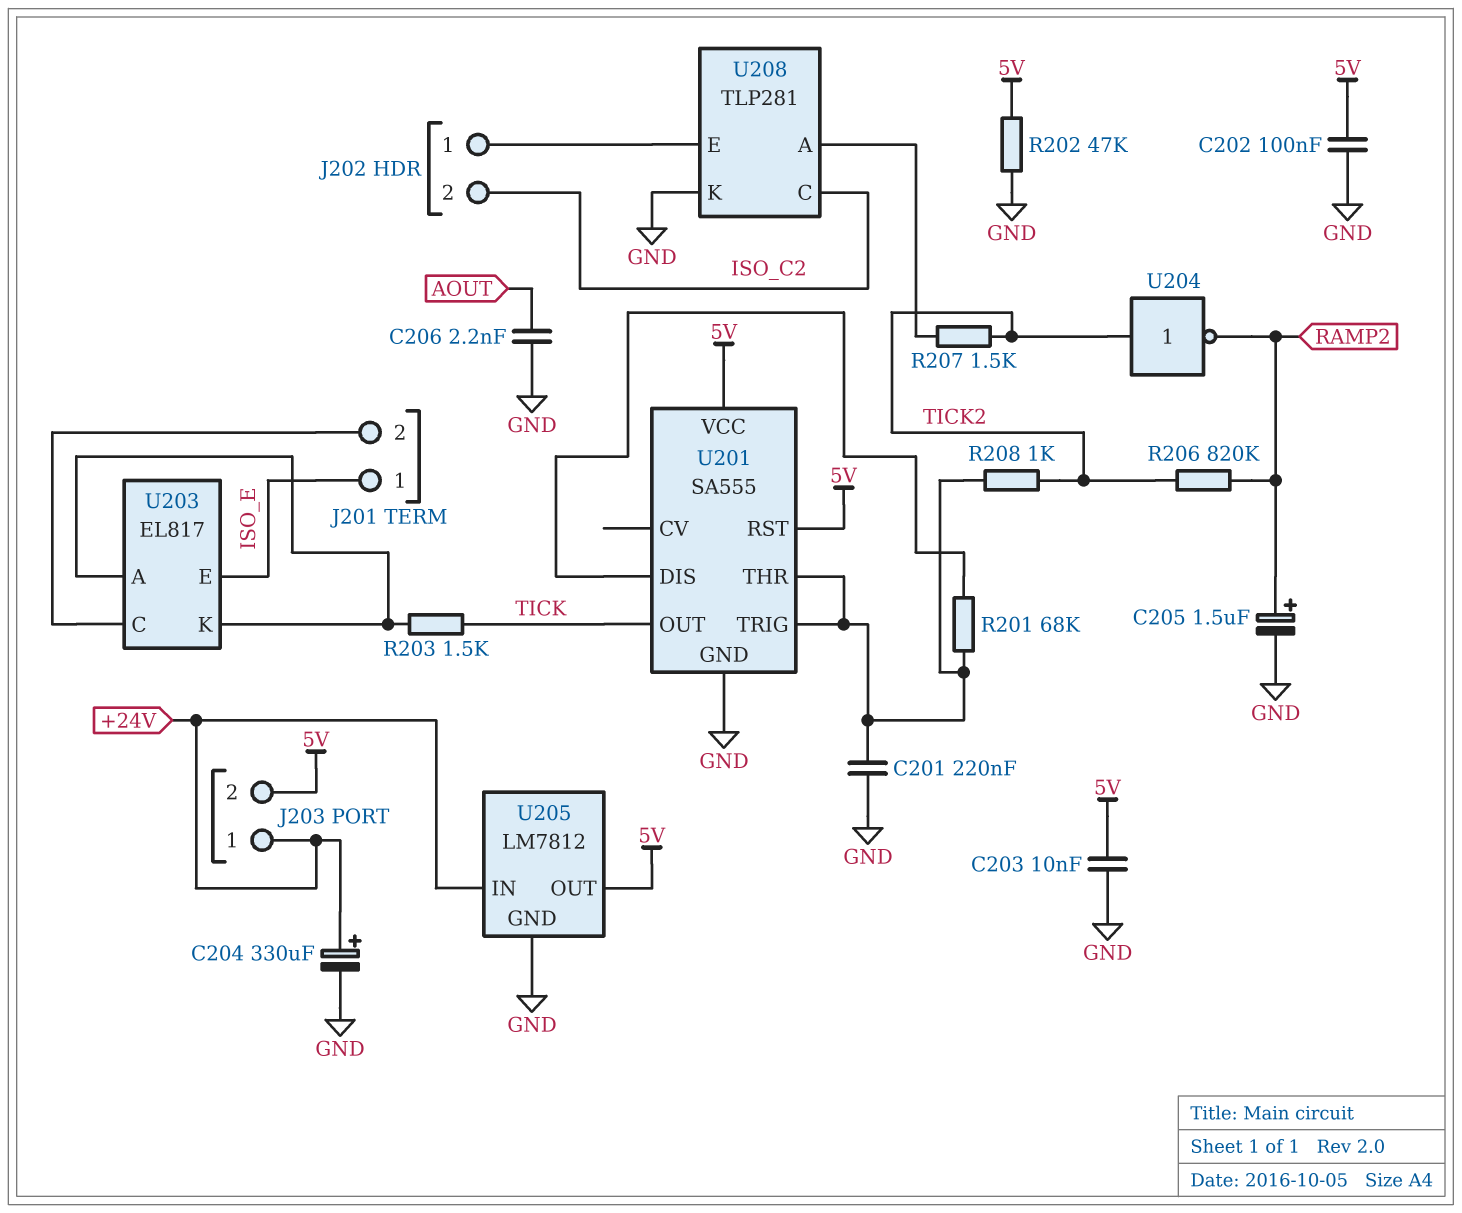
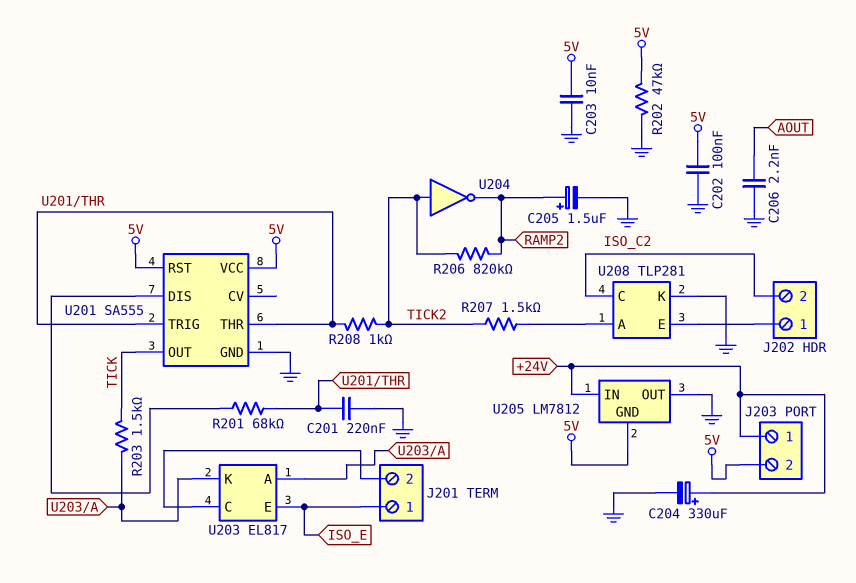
U205 pin GND: GND -> 5V
U205 pin OUT: 5V -> GND

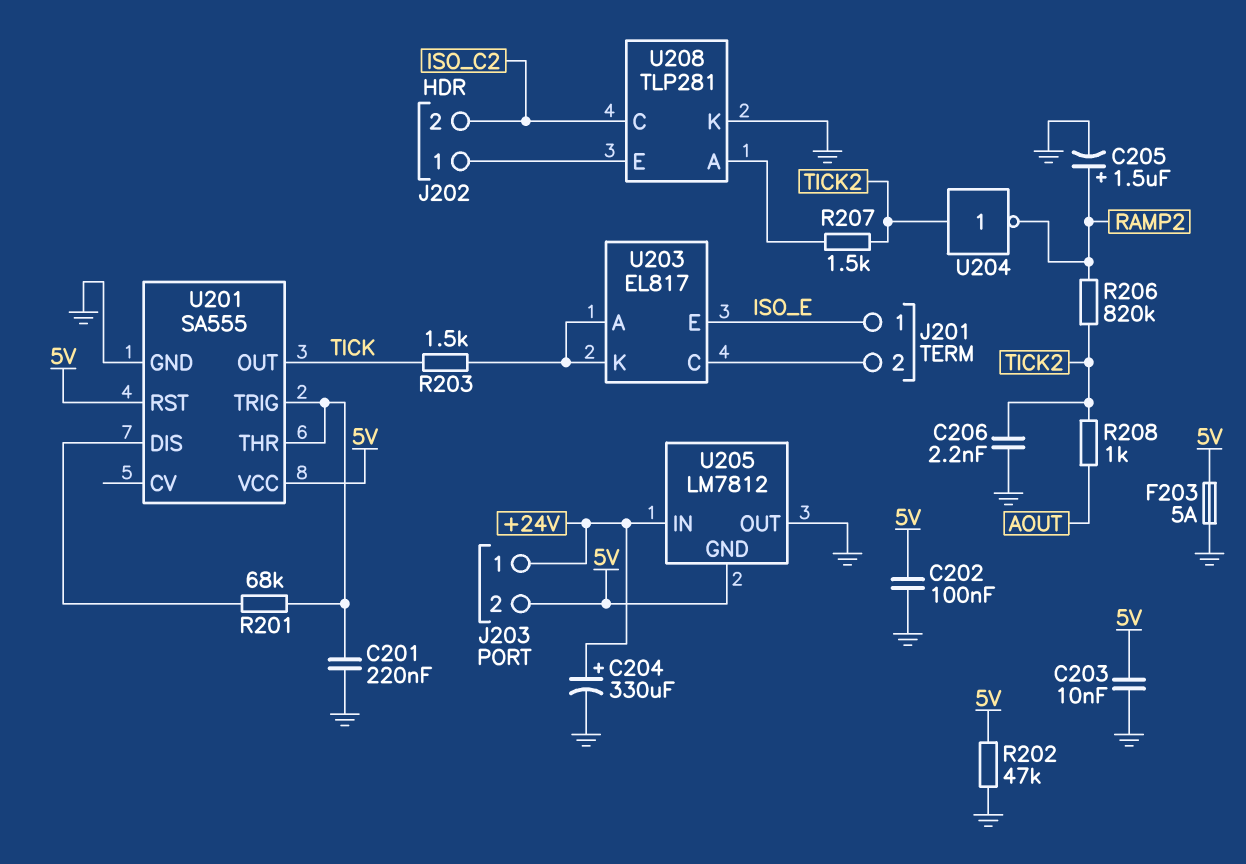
C206: 2.2nF (AOUT, GND) -> 2.2nF (GND, TICK2)
F203: none -> 5A (5V, GND)
R208: 1k (TICK2, U201/THR) -> 1k (AOUT, TICK2)

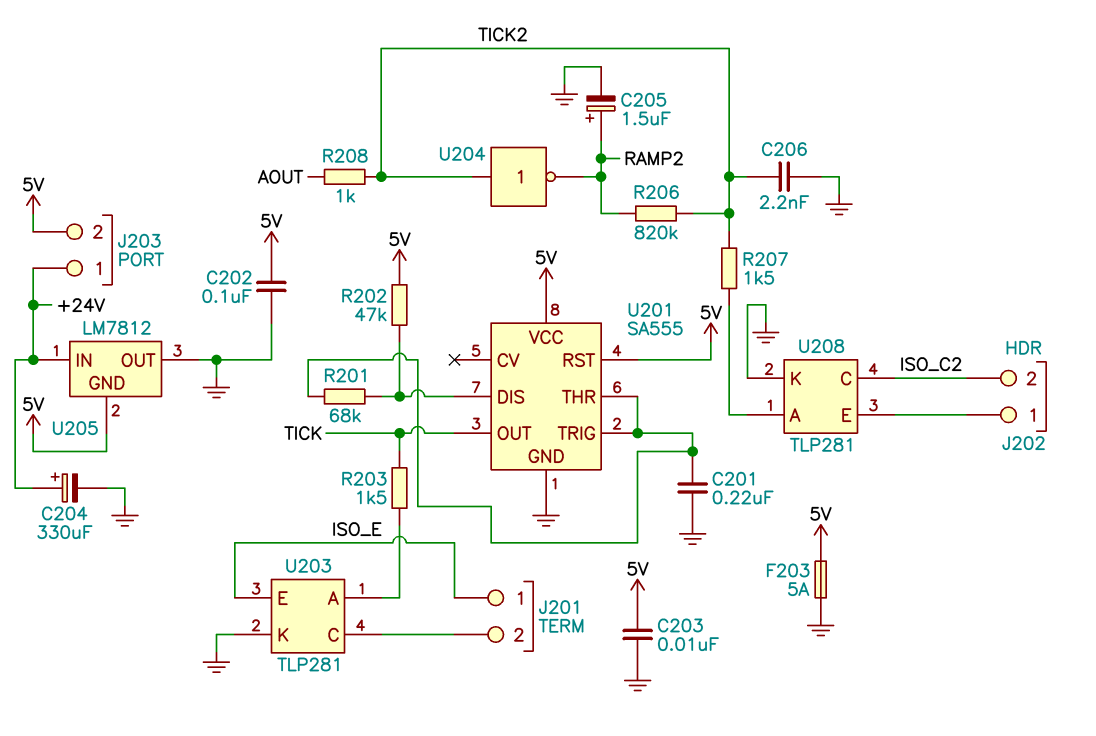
R202: 47k (5V, GND) -> 47k (5V, U201/DIS)
U203: EL817 -> TLP281
U203 pin K: U203/A -> GND

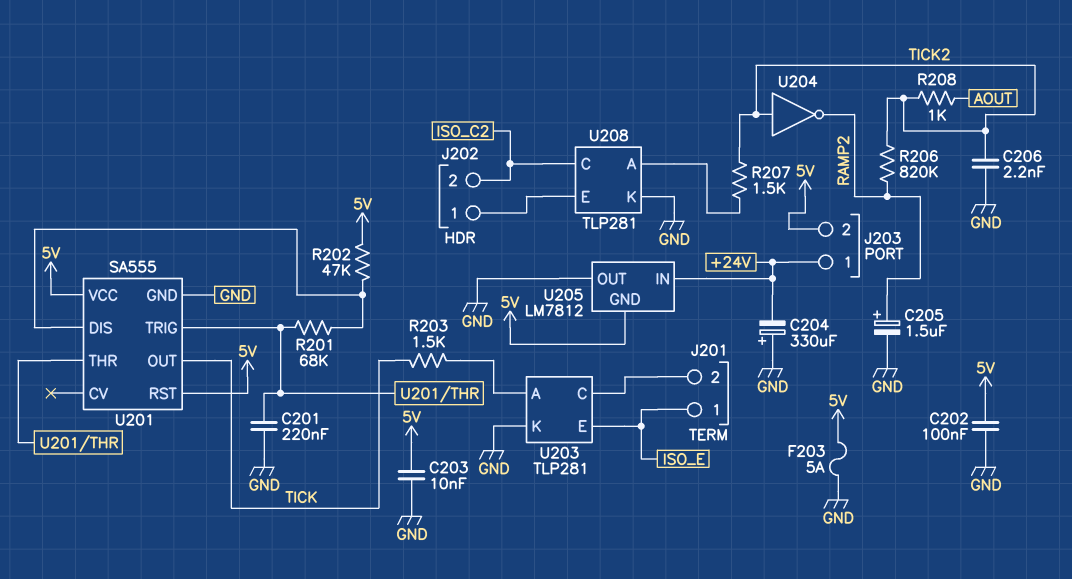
C204: 330uF (plus +24V, minus GND) -> 330uF (plus GND, minus +24V)

